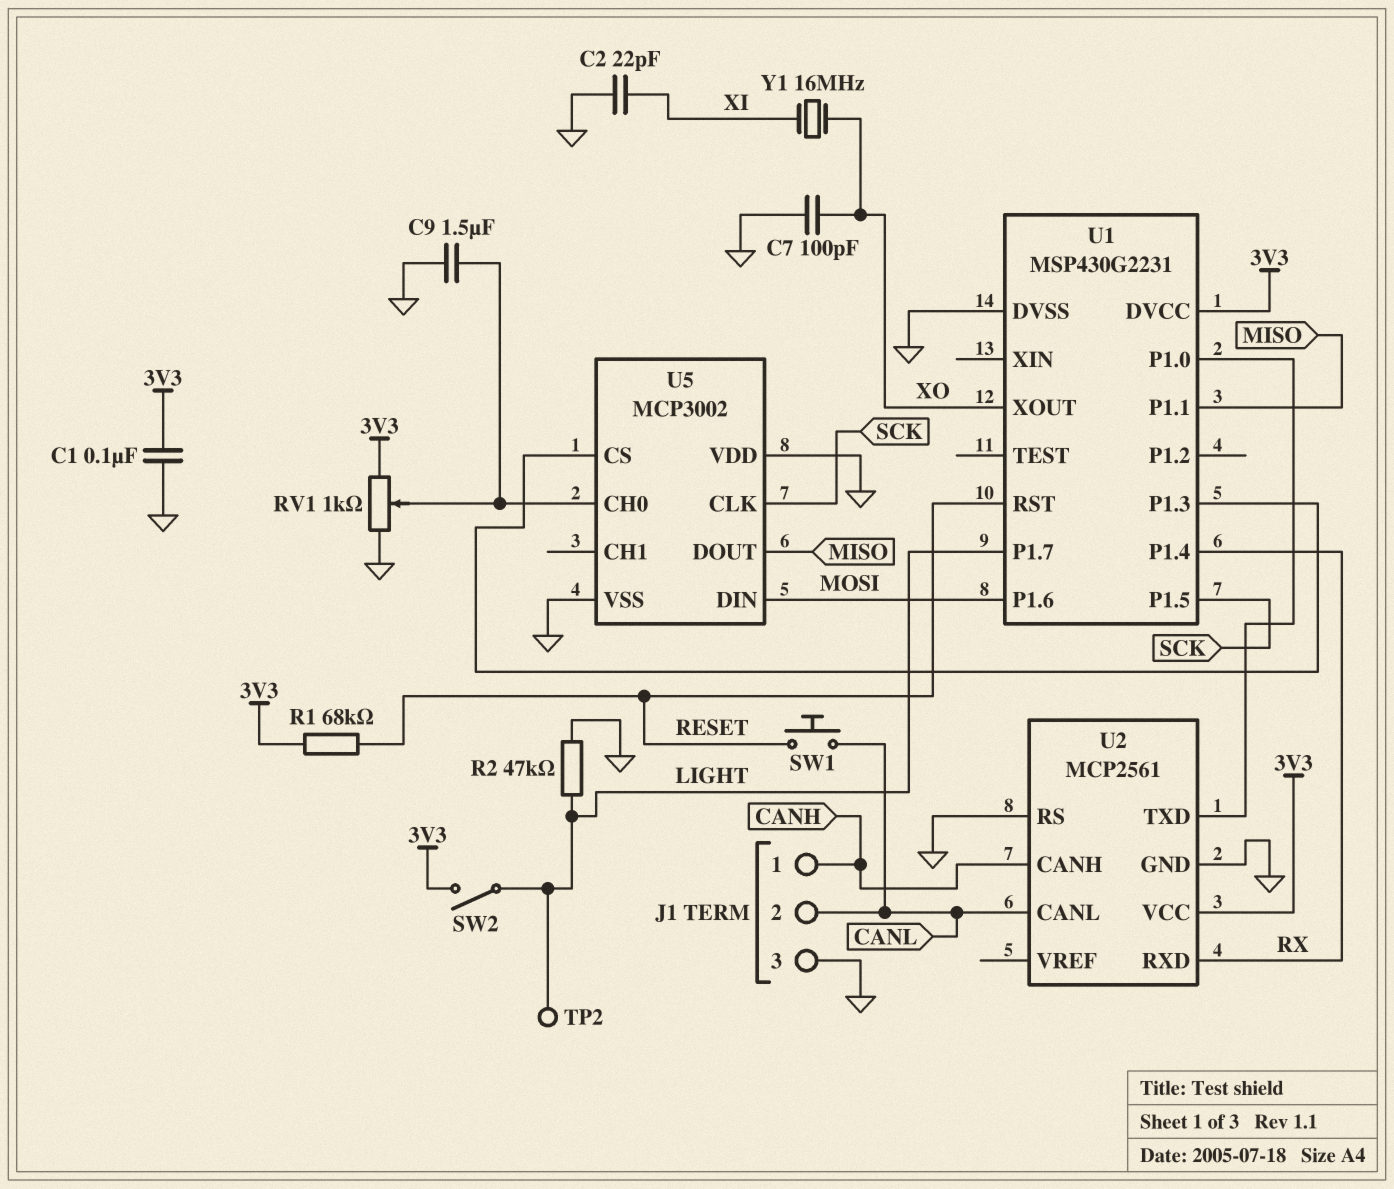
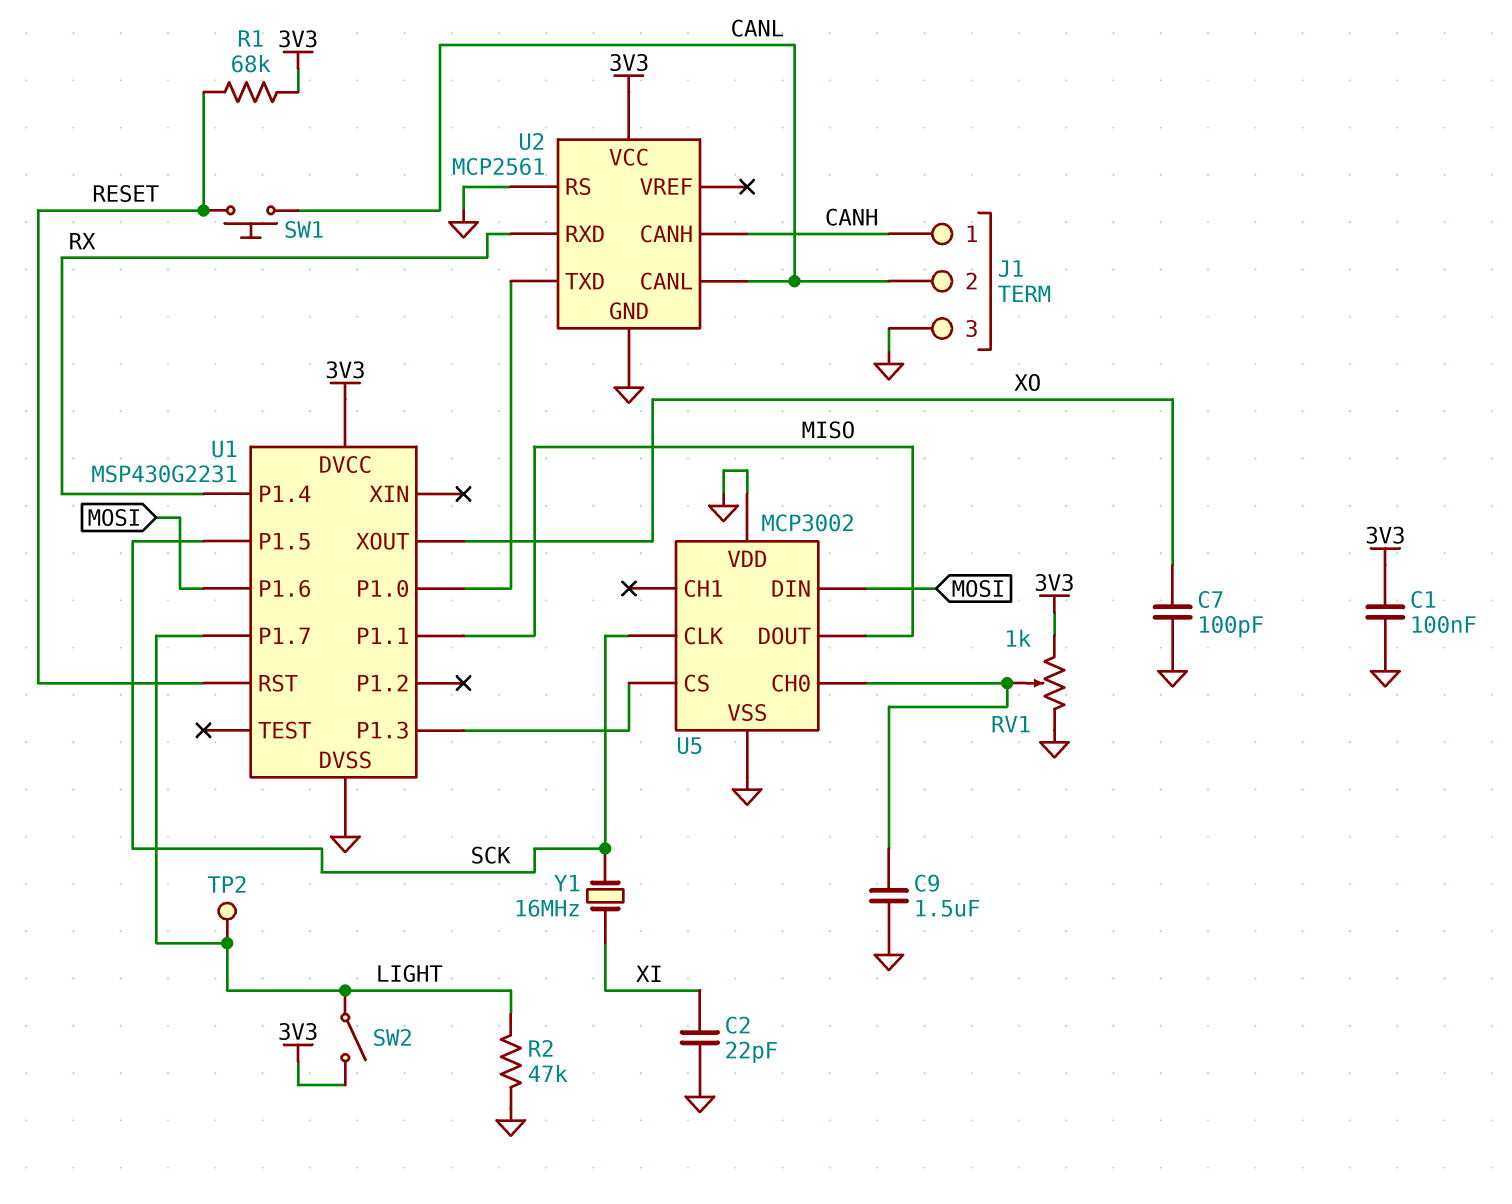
Y1: 16MHz (XI, XO) -> 16MHz (SCK, XI)

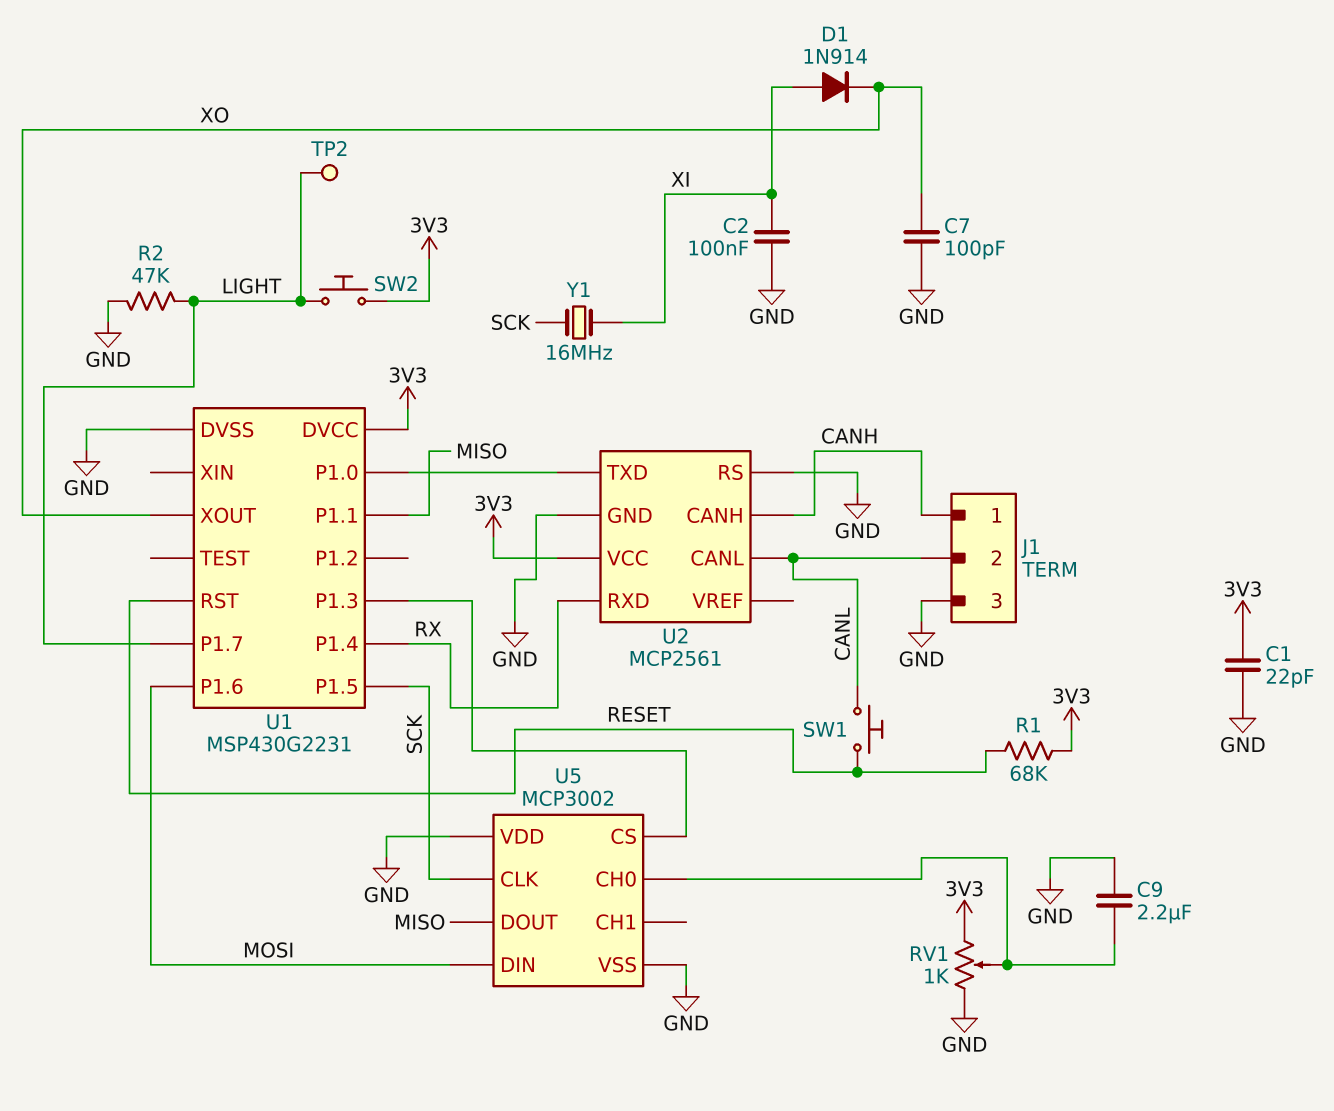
C1: 100nF (3V3, GND) -> 22pF (3V3, GND)
C2: 22pF (GND, XI) -> 100nF (GND, XI)
C9: 1.5uF (GND, U5/CH0) -> 2.2uF (GND, U5/CH0)
D1: none -> diode 1N914 (A XI, K XO)
SW2: switch (3V3, LIGHT) -> button (3V3, LIGHT)

